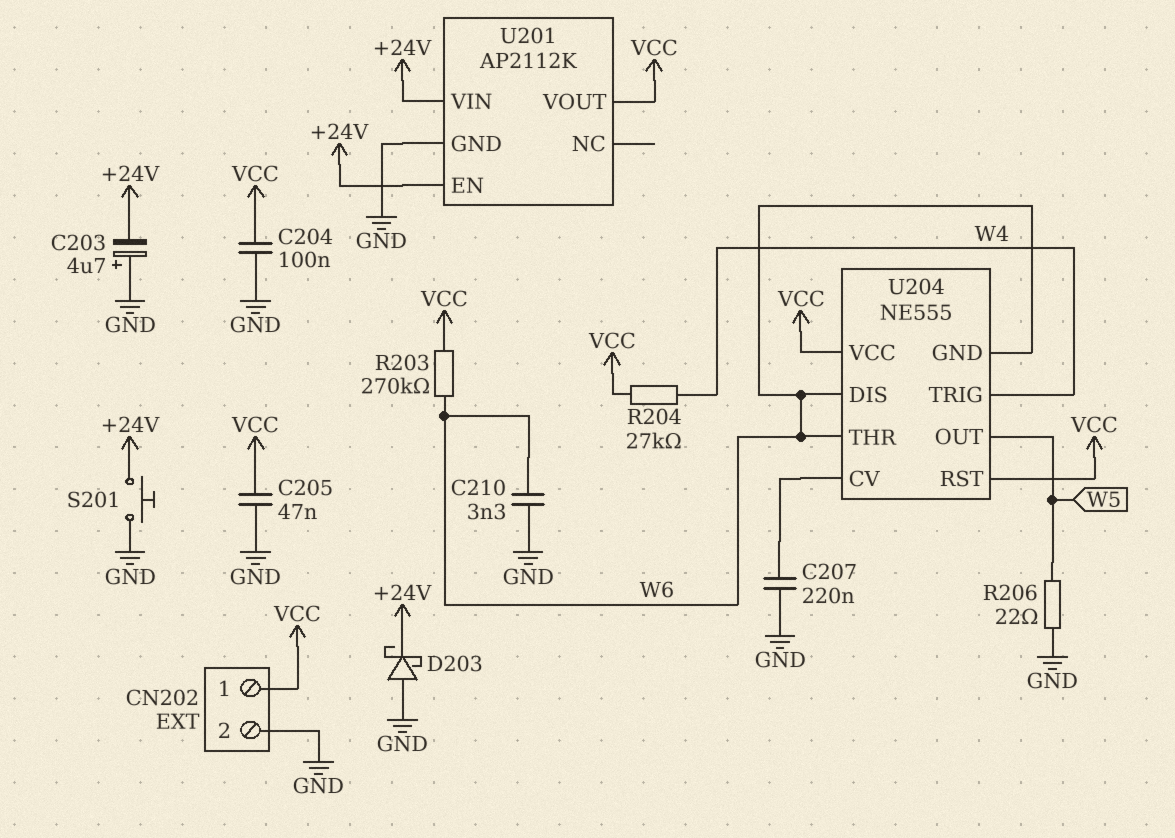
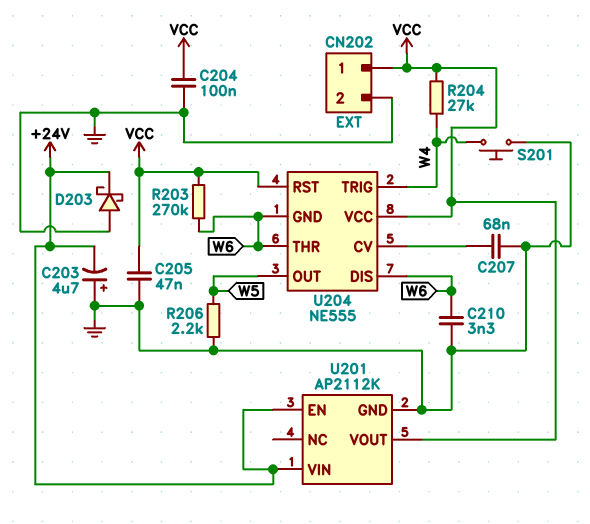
C207: 220nF (GND, U204/CV) -> 68nF (GND, U204/CV)
R206: 22 (GND, W5) -> 2.2k (GND, W5)
S201: button (+24V, GND) -> button (GND, W4)

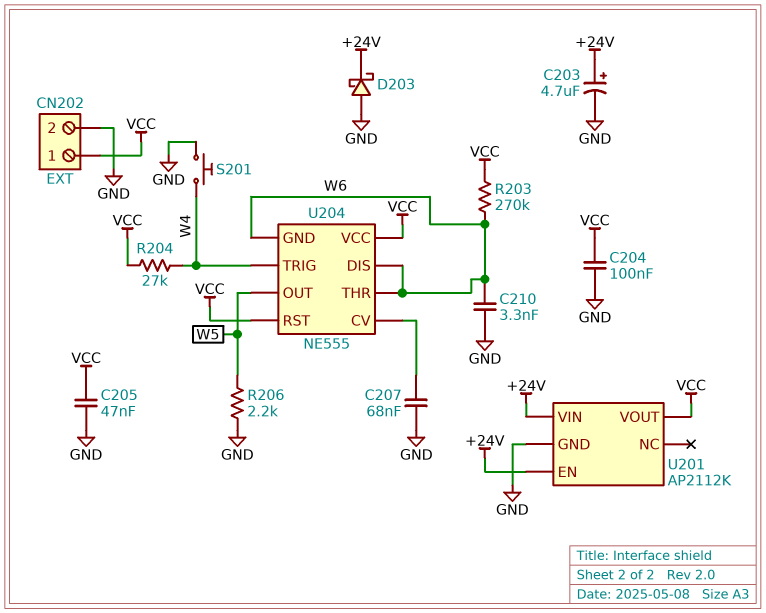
C203: 4.7uF (plus GND, minus +24V) -> 4.7uF (plus +24V, minus GND)

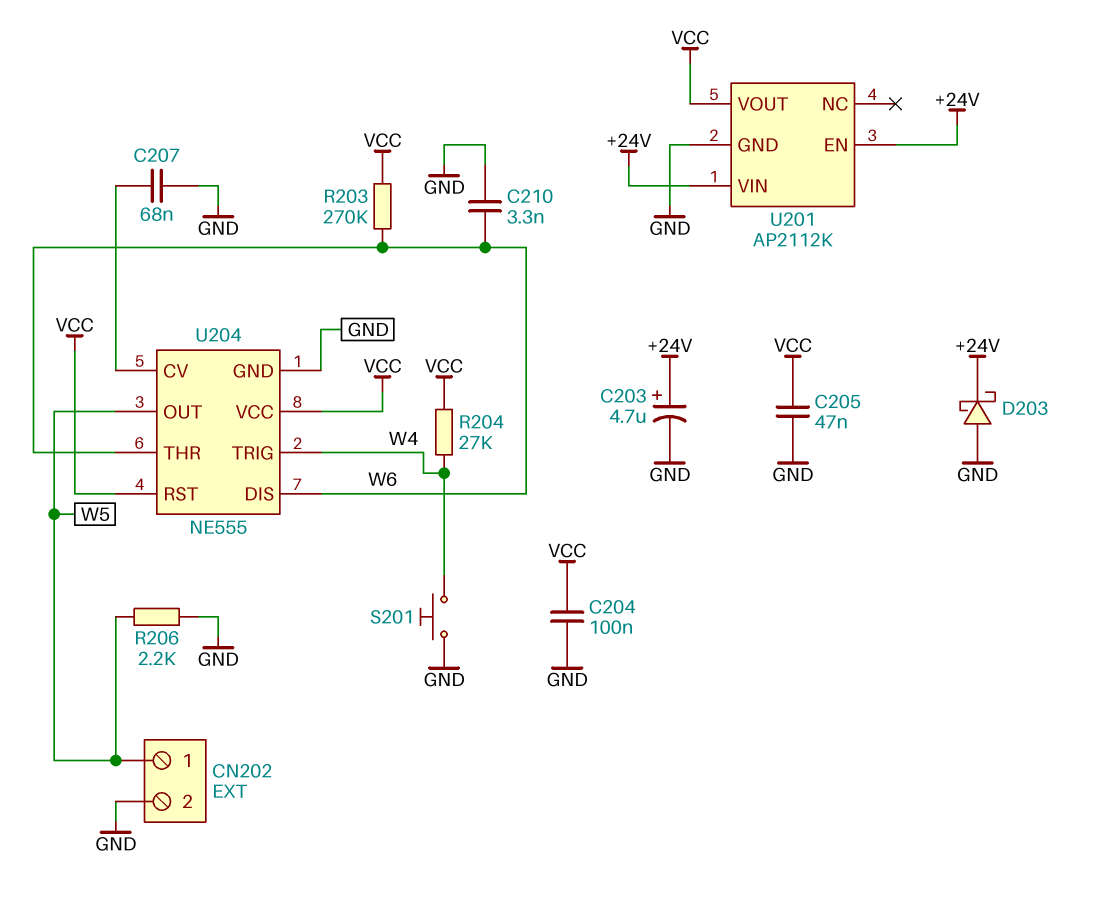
CN202 pin 1: VCC -> W5
U204 pin GND: W6 -> GND

